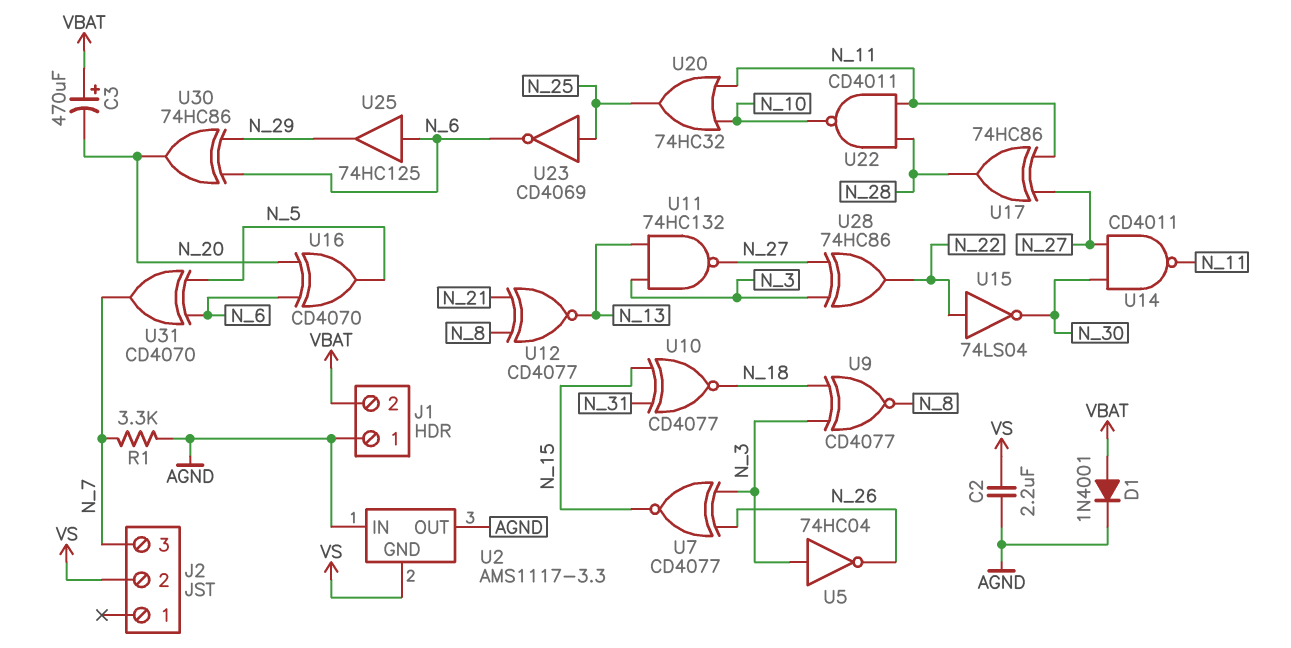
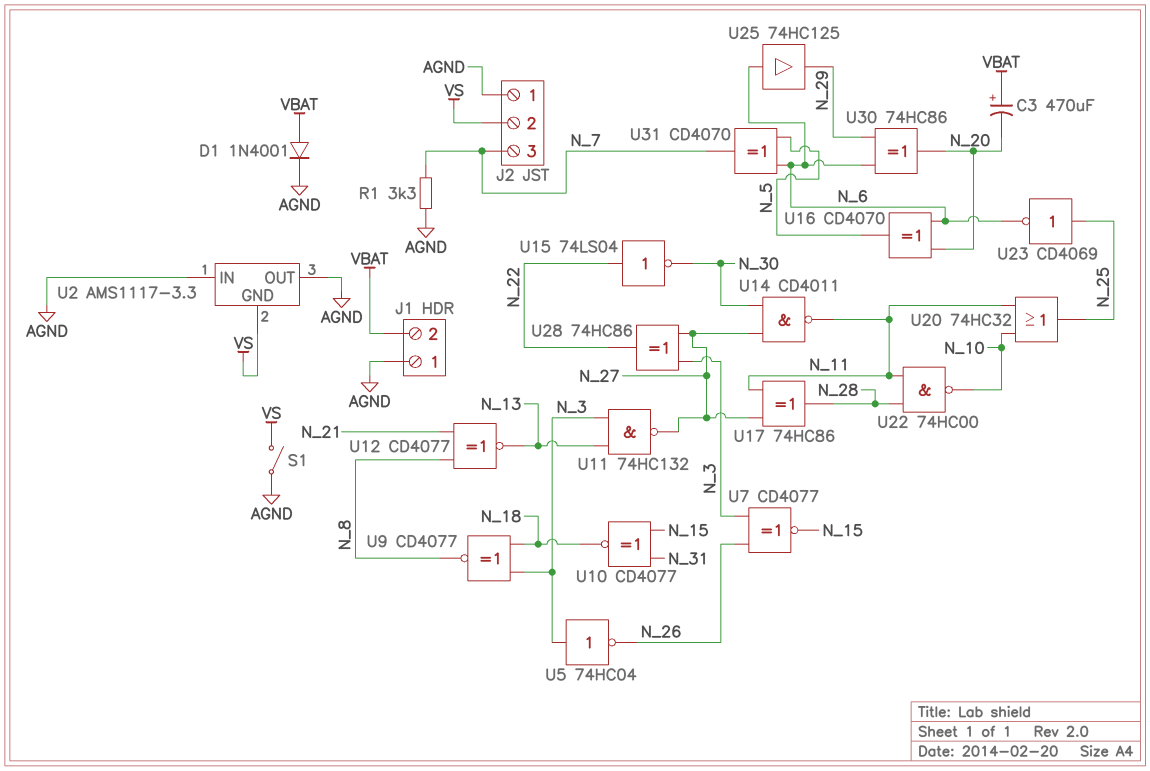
C2: 2.2uF (AGND, VS) -> none
J2 pin 1: none -> AGND
S1: none -> switch (AGND, VS)
U22: NAND CD4011 (in N_11, in N_28, out N_10) -> NAND 74HC00 (in N_11, in N_28, out N_10)

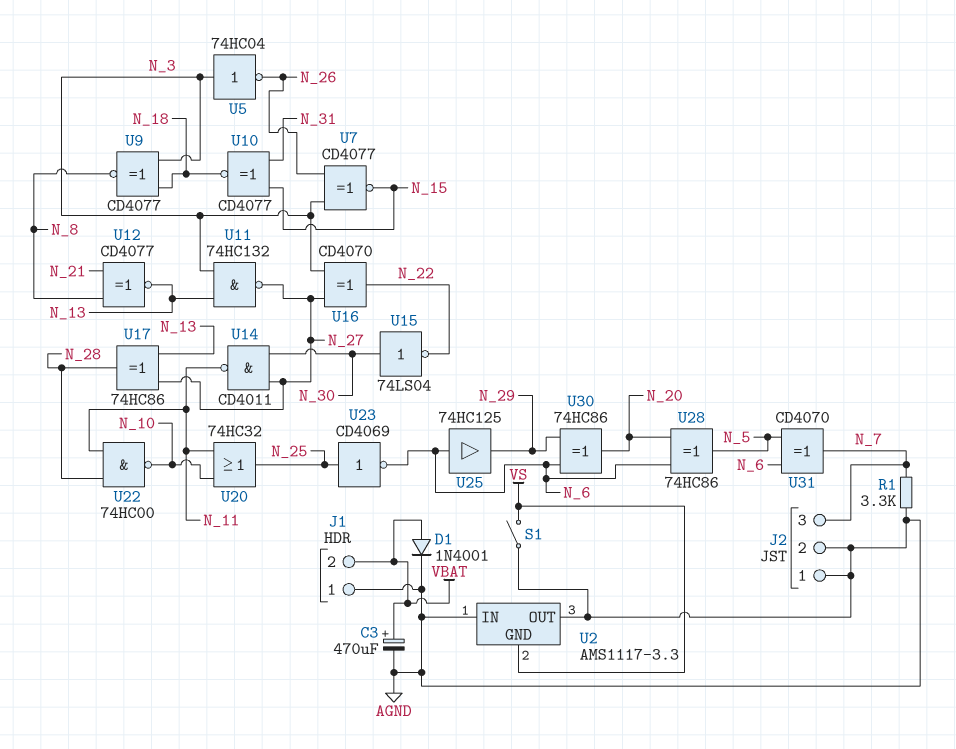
C3: 470uF (plus VBAT, minus N_20) -> 470uF (plus VBAT, minus AGND)
J2 pin 2: VS -> AGND
U15: NOT 74LS04 (in N_22, out N_30) -> NOT 74LS04 (in N_30, out N_22)
U16: XOR CD4070 (in N_6, in N_20, out N_5) -> XOR CD4070 (in N_3, in N_27, out N_22)
U17: XOR 74HC86 (in N_11, in N_27, out N_28) -> XOR 74HC86 (in N_13, in N_27, out N_28)
U28: XOR 74HC86 (in N_3, in N_27, out N_22) -> XOR 74HC86 (in N_6, in N_20, out N_5)

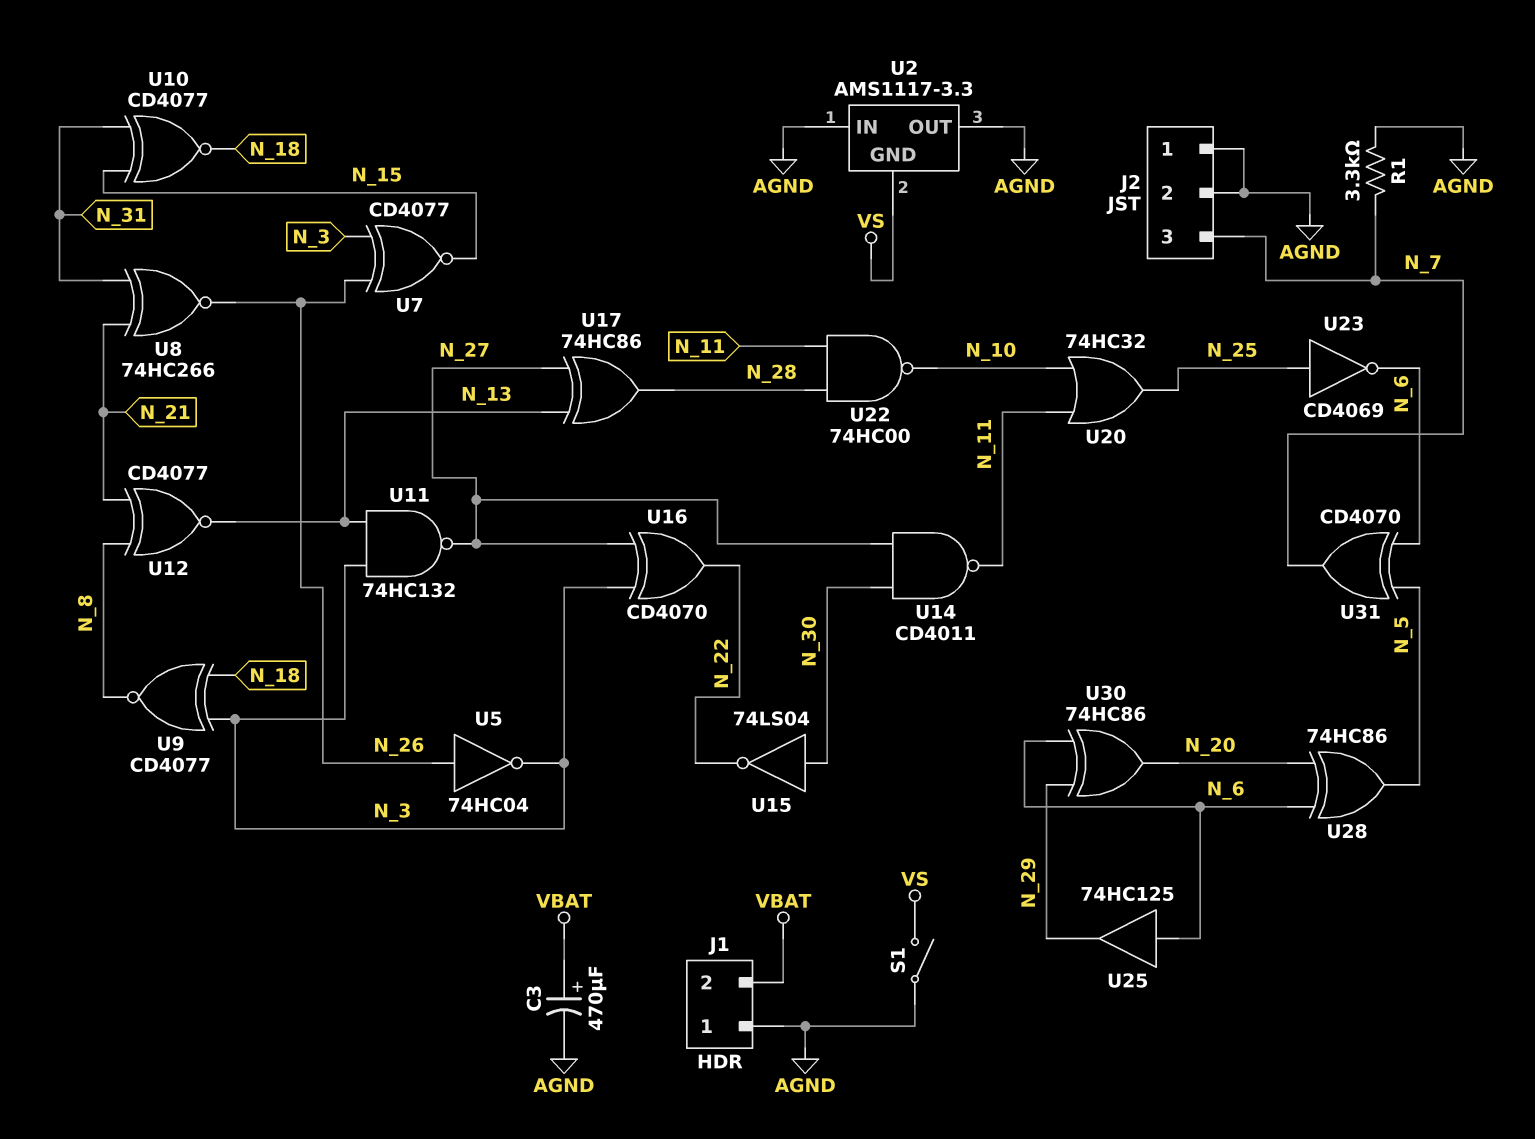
D1: diode 1N4001 (A VBAT, K AGND) -> none
U5: NOT 74HC04 (in N_3, out N_26) -> NOT 74HC04 (in N_26, out N_3)
U8: none -> XNOR 74HC266 (in N_21, in N_31, out N_26)

